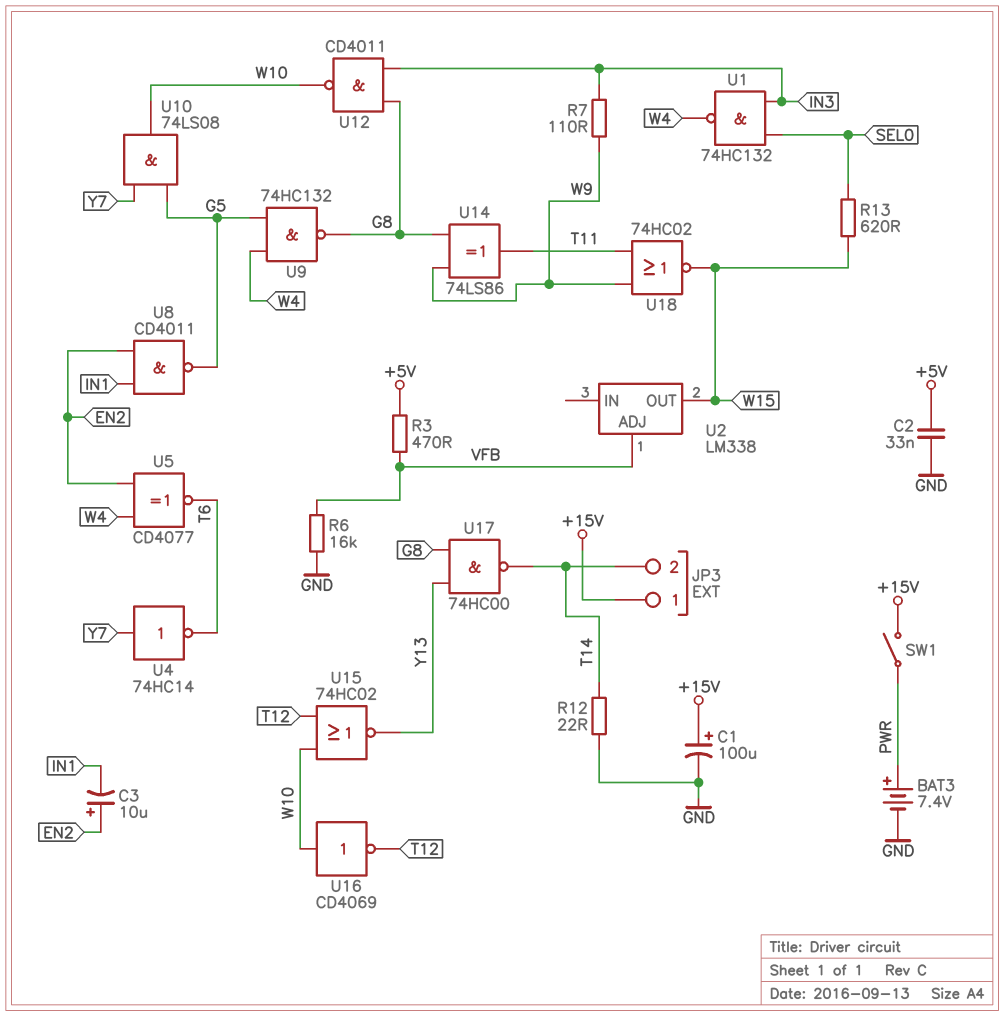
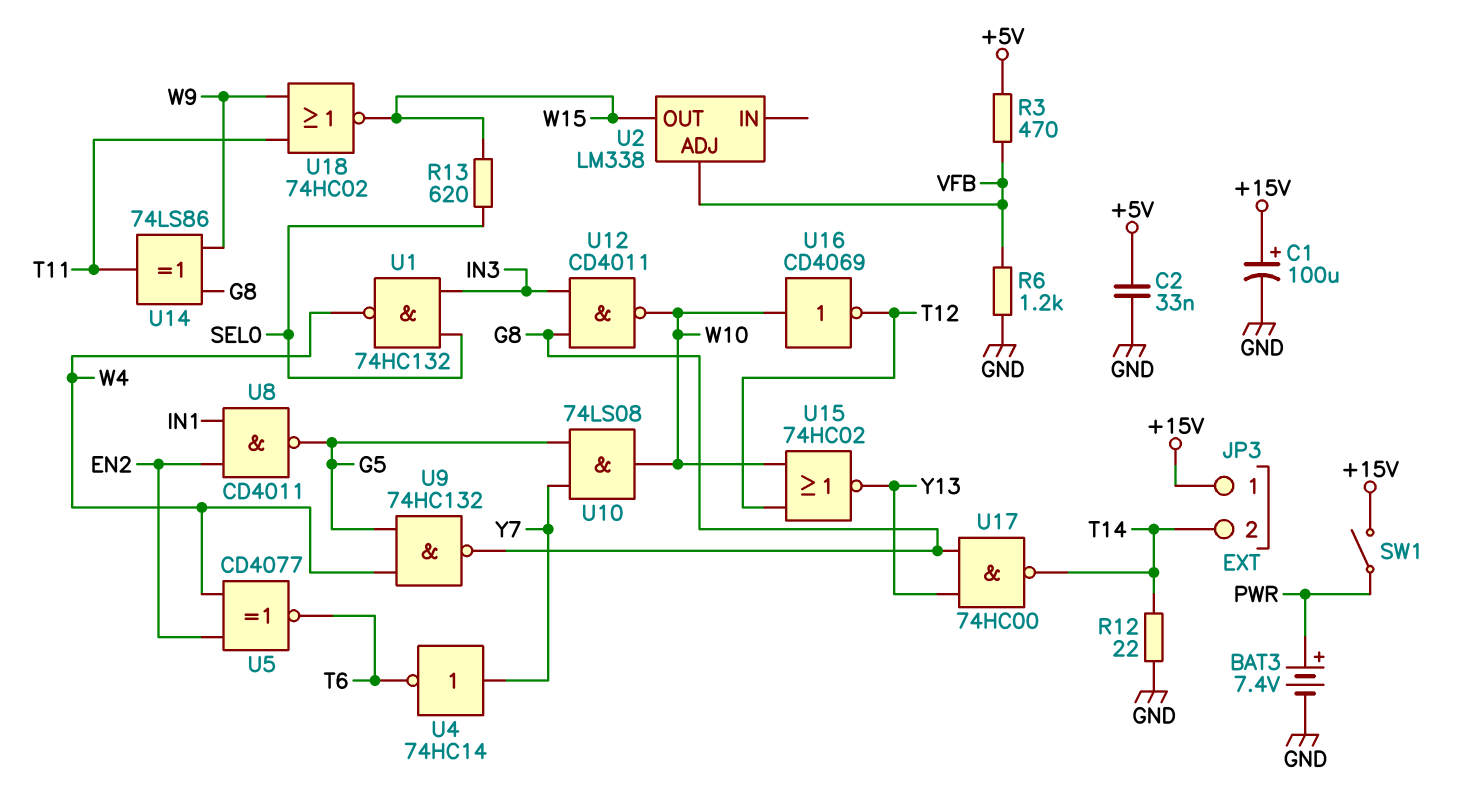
C3: 10uF (plus EN2, minus IN1) -> none
R6: 16k (GND, VFB) -> 1.2k (GND, VFB)
R7: 110 (IN3, W9) -> none

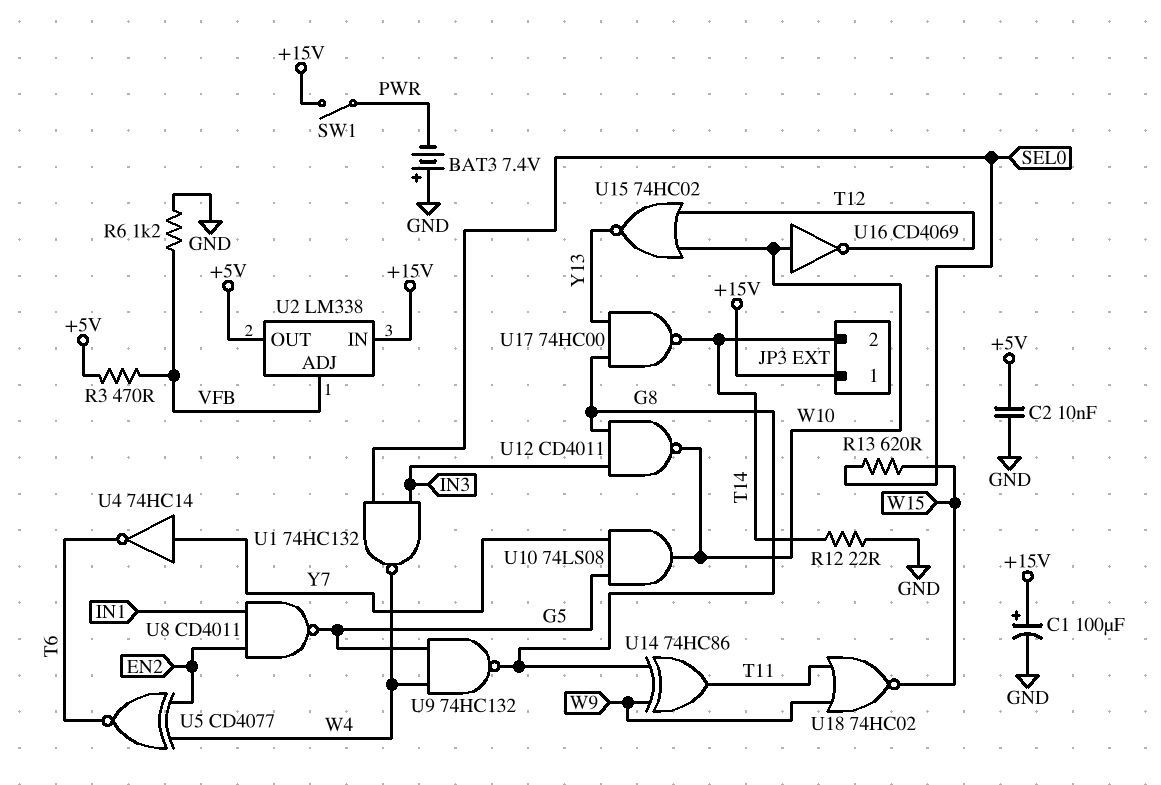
BAT3: 7.4V (plus PWR, minus GND) -> 7.4V (plus GND, minus PWR)
C2: 33nF (+5V, GND) -> 10nF (+5V, GND)
U2 pin IN: none -> +15V
U2 pin OUT: W15 -> +5V
U14: XOR 74LS86 (in G8, in W9, out T11) -> XOR 74HC86 (in G8, in W9, out T11)

